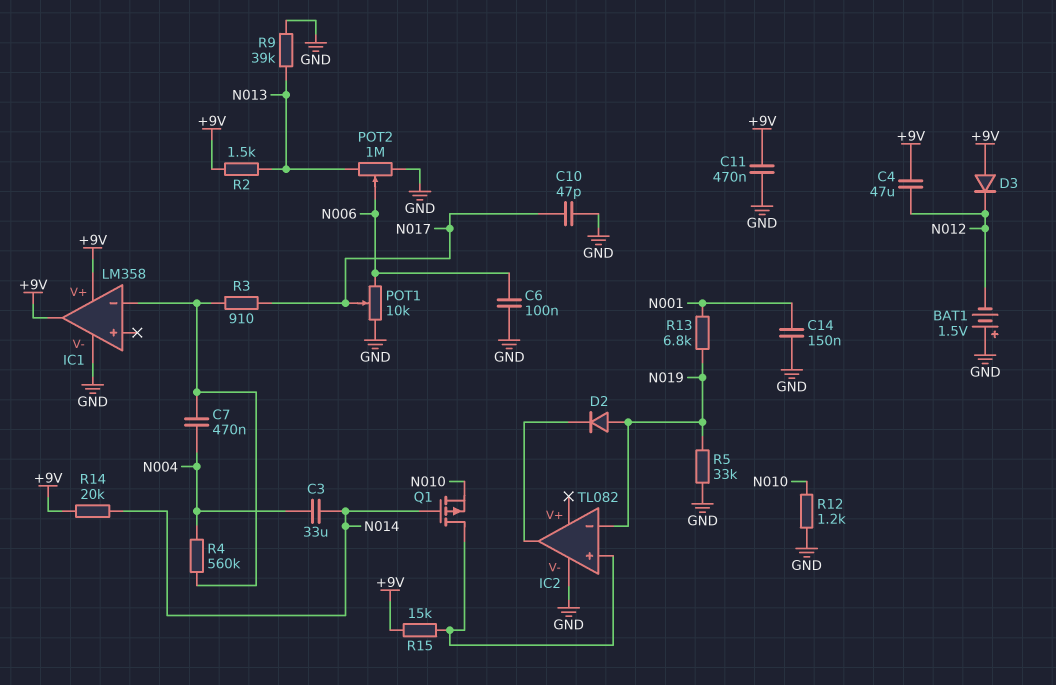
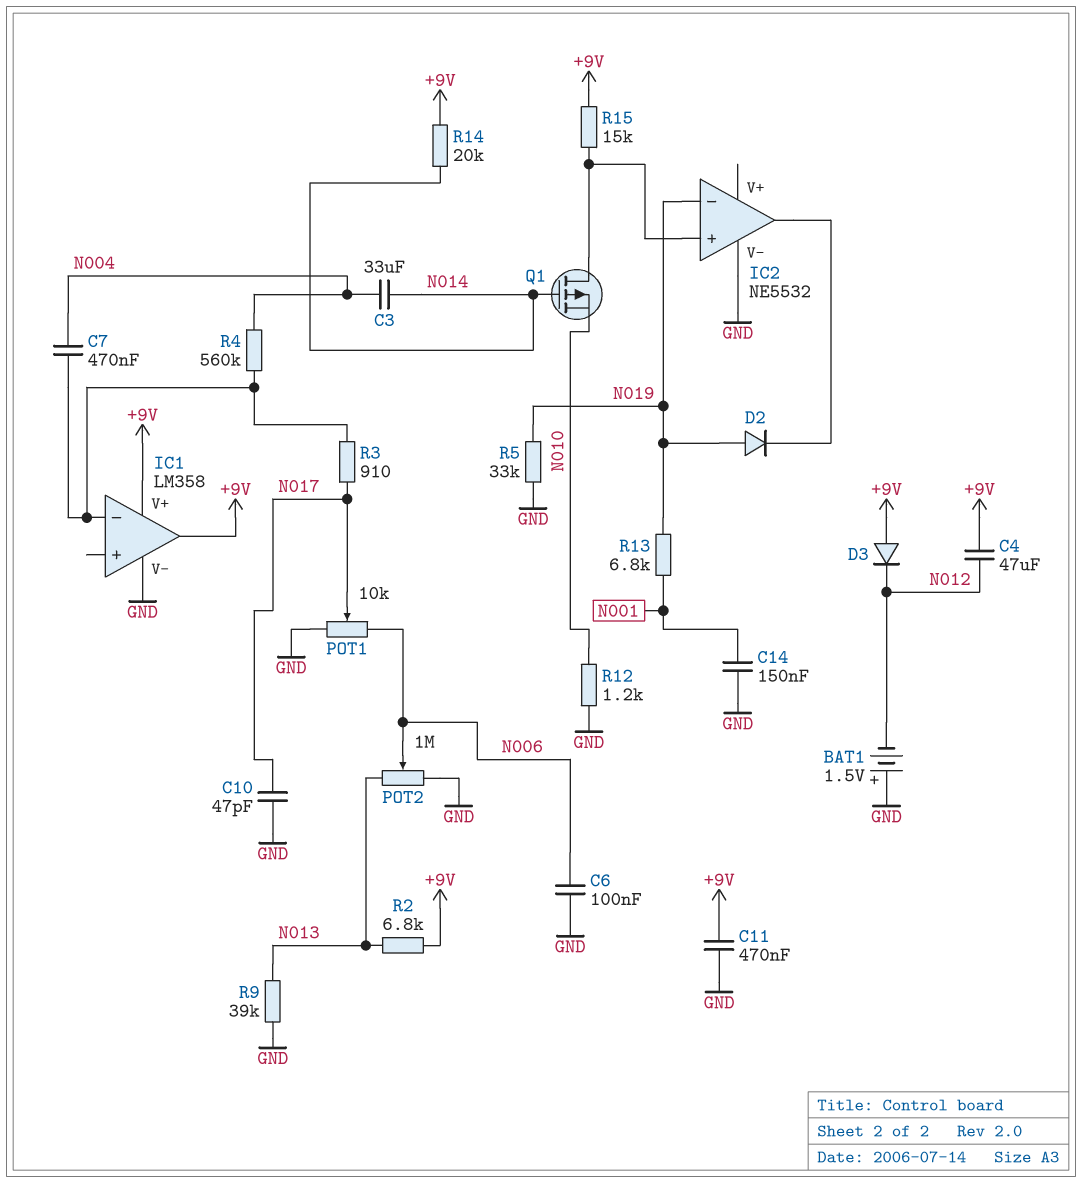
IC2: TL082 -> NE5532
R2: 1.5k (+9V, N013) -> 6.8k (+9V, N013)

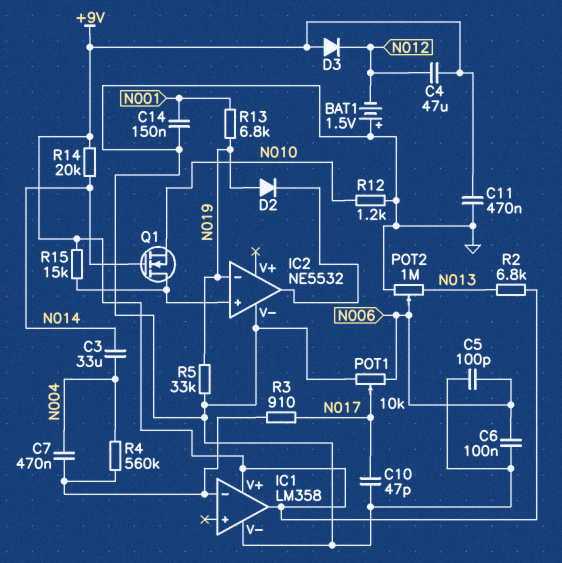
C5: none -> 100pF (GND, N006)
Q1: PMOS (G N014, D IC2/in+, S N010) -> NMOS (G N014, D IC2/in+, S N010)
R9: 39k (GND, N013) -> none

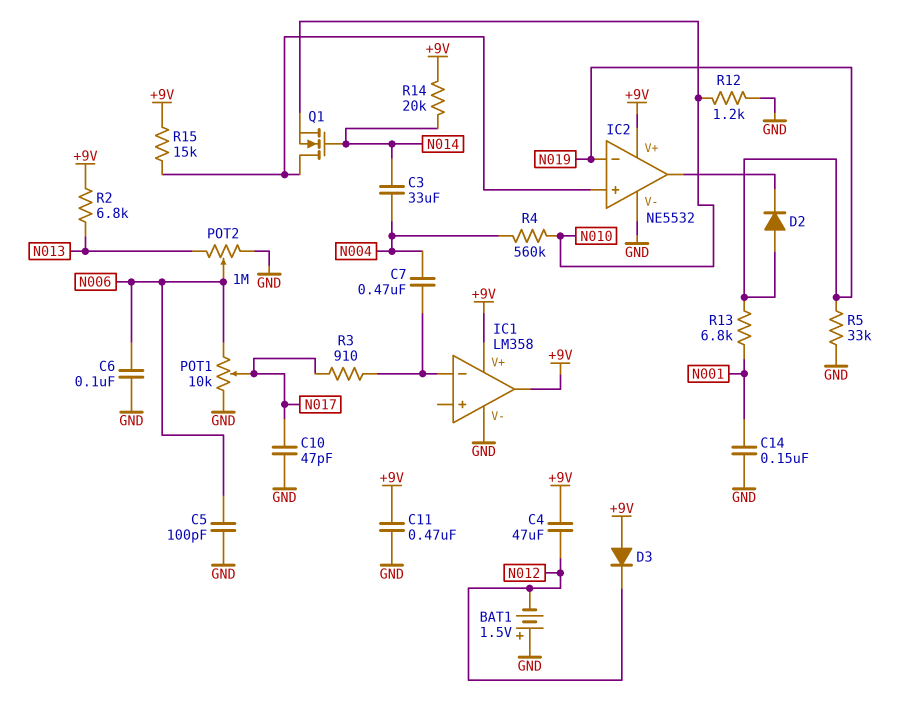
IC2 pin V+: none -> +9V
R4: 560k (IC1/in-, N004) -> 560k (N004, N010)

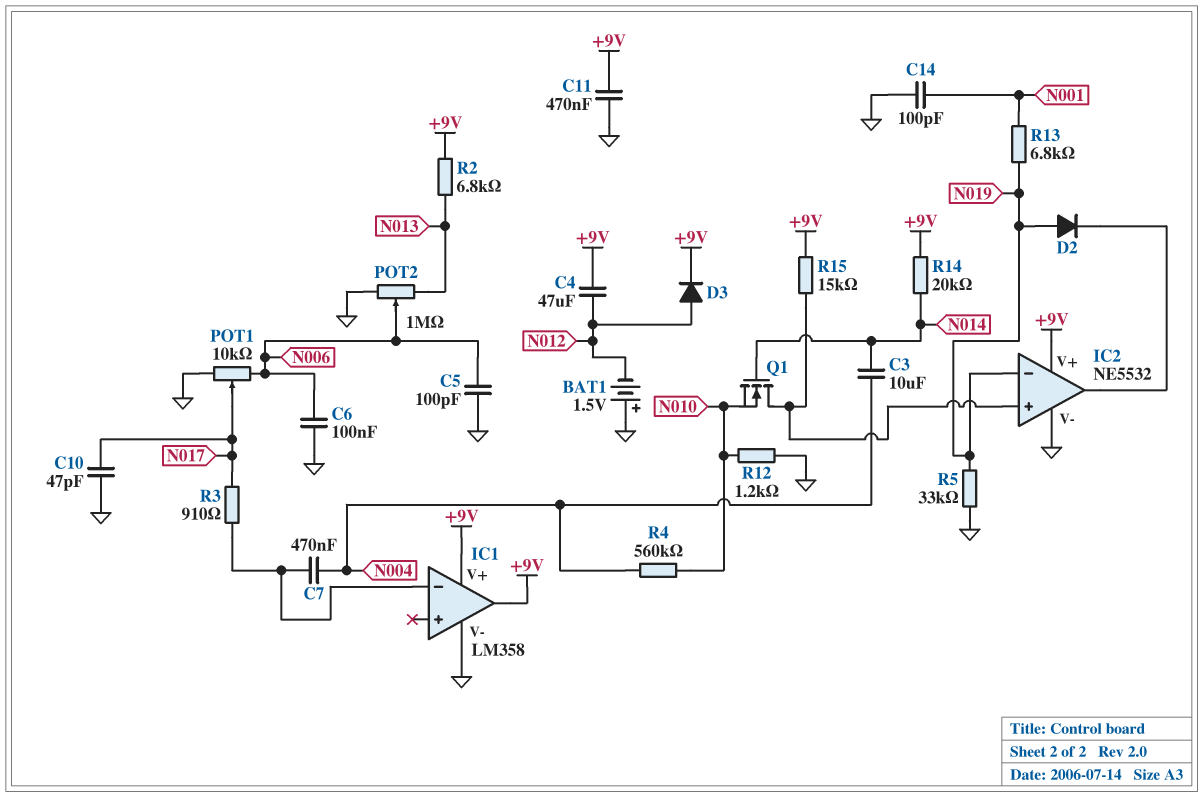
C3: 33uF (N004, N014) -> 10uF (N004, N014)
C14: 150nF (GND, N001) -> 100pF (GND, N001)
D3: diode (A +9V, K N012) -> diode (A N012, K +9V)

